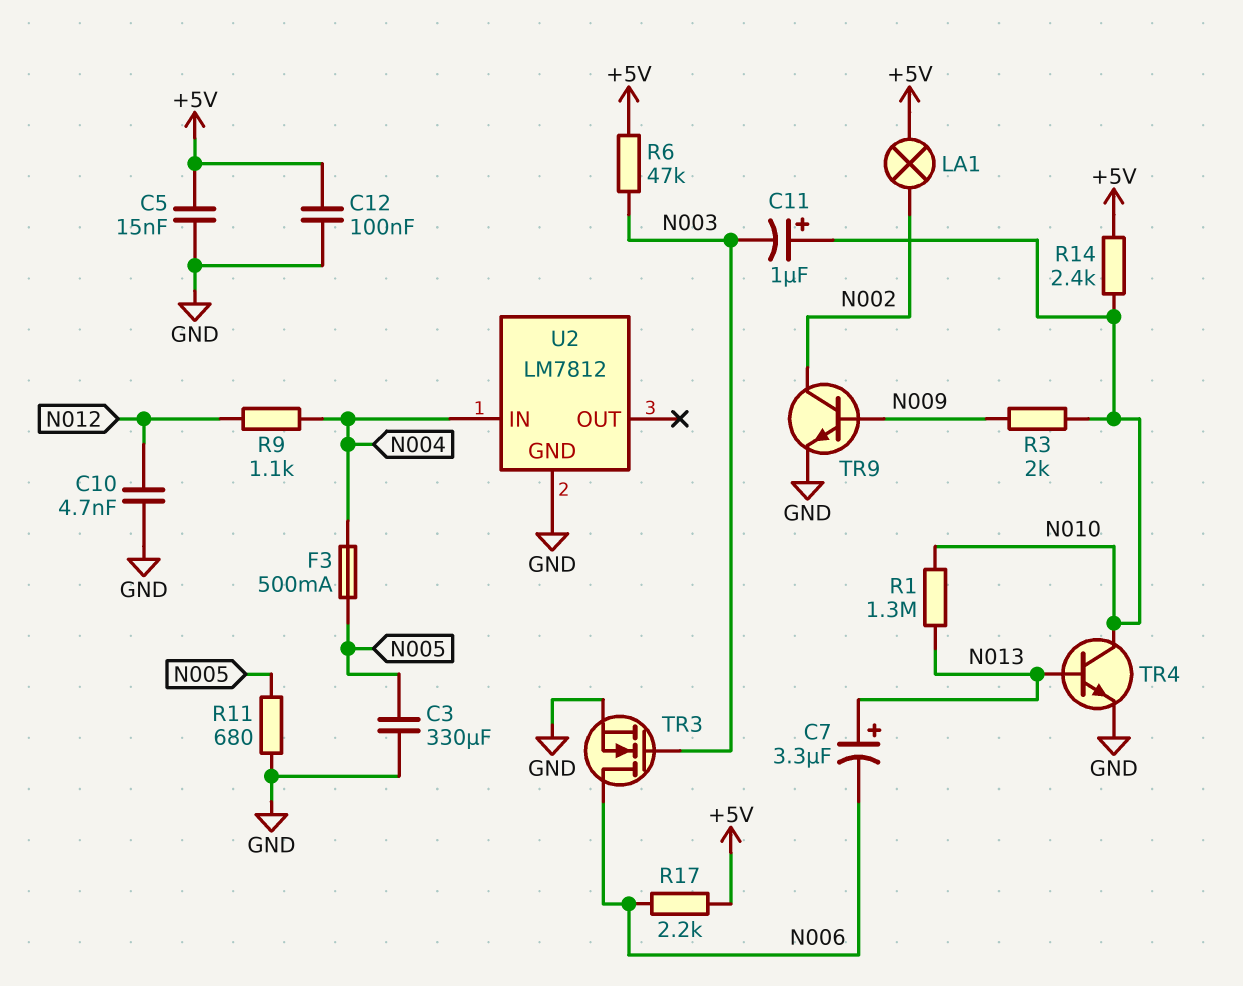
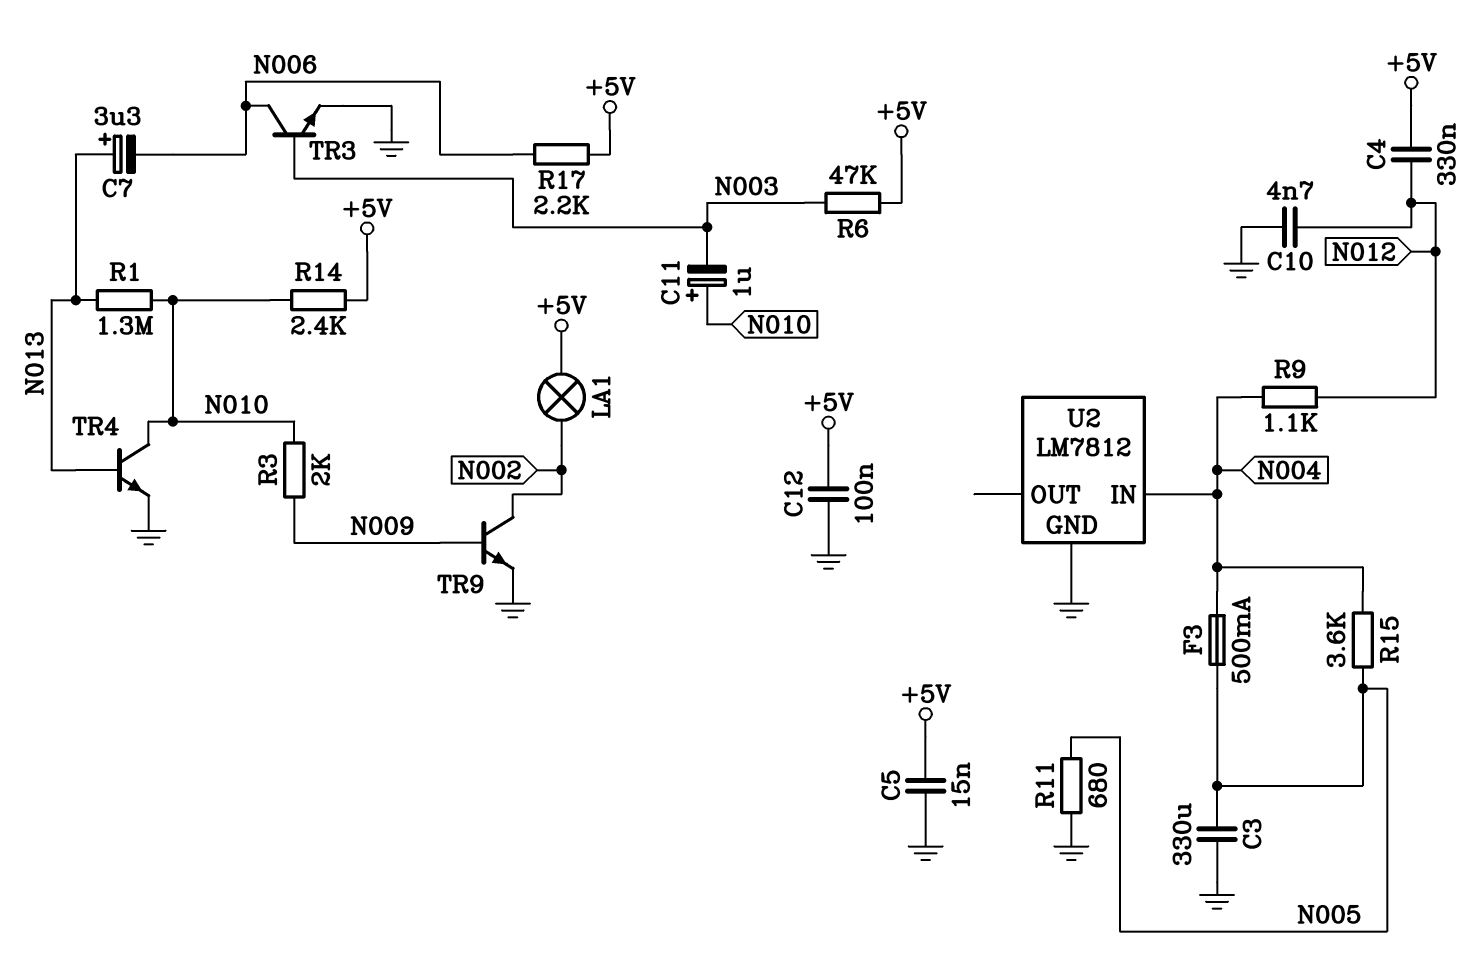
C4: none -> 330nF (+5V, N012)
R15: none -> 3.6k (N004, N005)
TR3: NMOS (G N003, D N006, S GND) -> NPN (B N003, C N006, E GND)

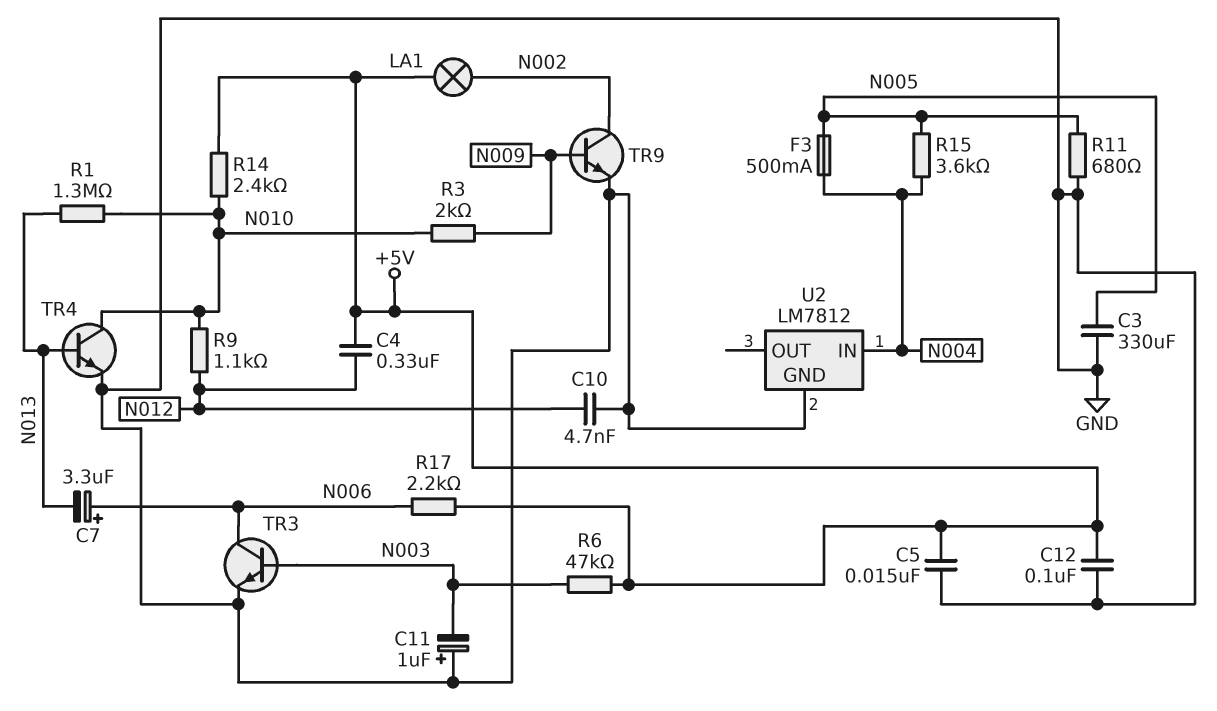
C7: 3.3uF (plus N013, minus N006) -> 3.3uF (plus N006, minus N013)
C11: 1uF (plus N010, minus N003) -> 1uF (plus GND, minus N003)
R9: 1.1k (N004, N012) -> 1.1k (N010, N012)

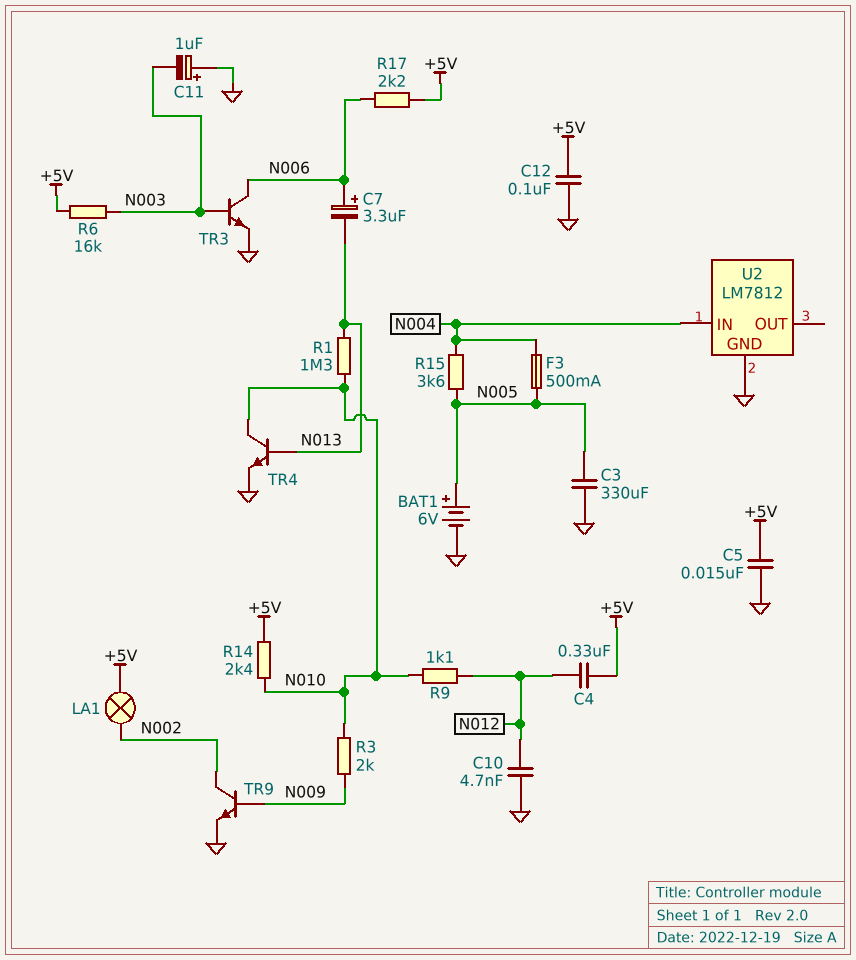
BAT1: none -> 6V (plus N005, minus GND)
R6: 47k (+5V, N003) -> 16k (+5V, N003)
R11: 680 (GND, N005) -> none

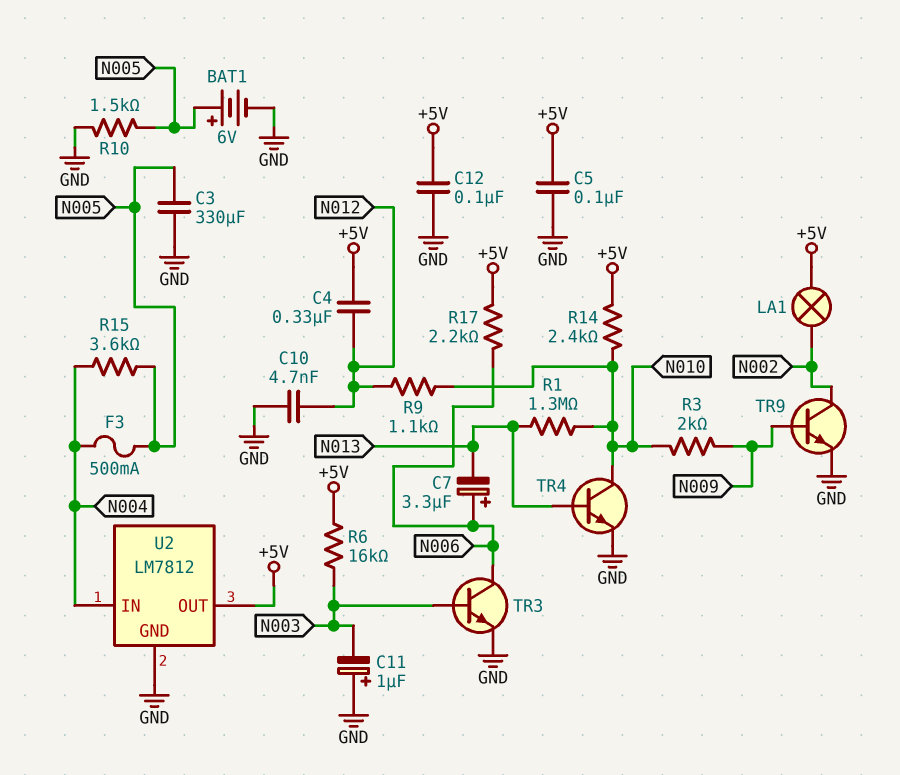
C5: 15nF (+5V, GND) -> 100nF (+5V, GND)
R10: none -> 1.5k (GND, N005)
U2 pin OUT: none -> +5V

